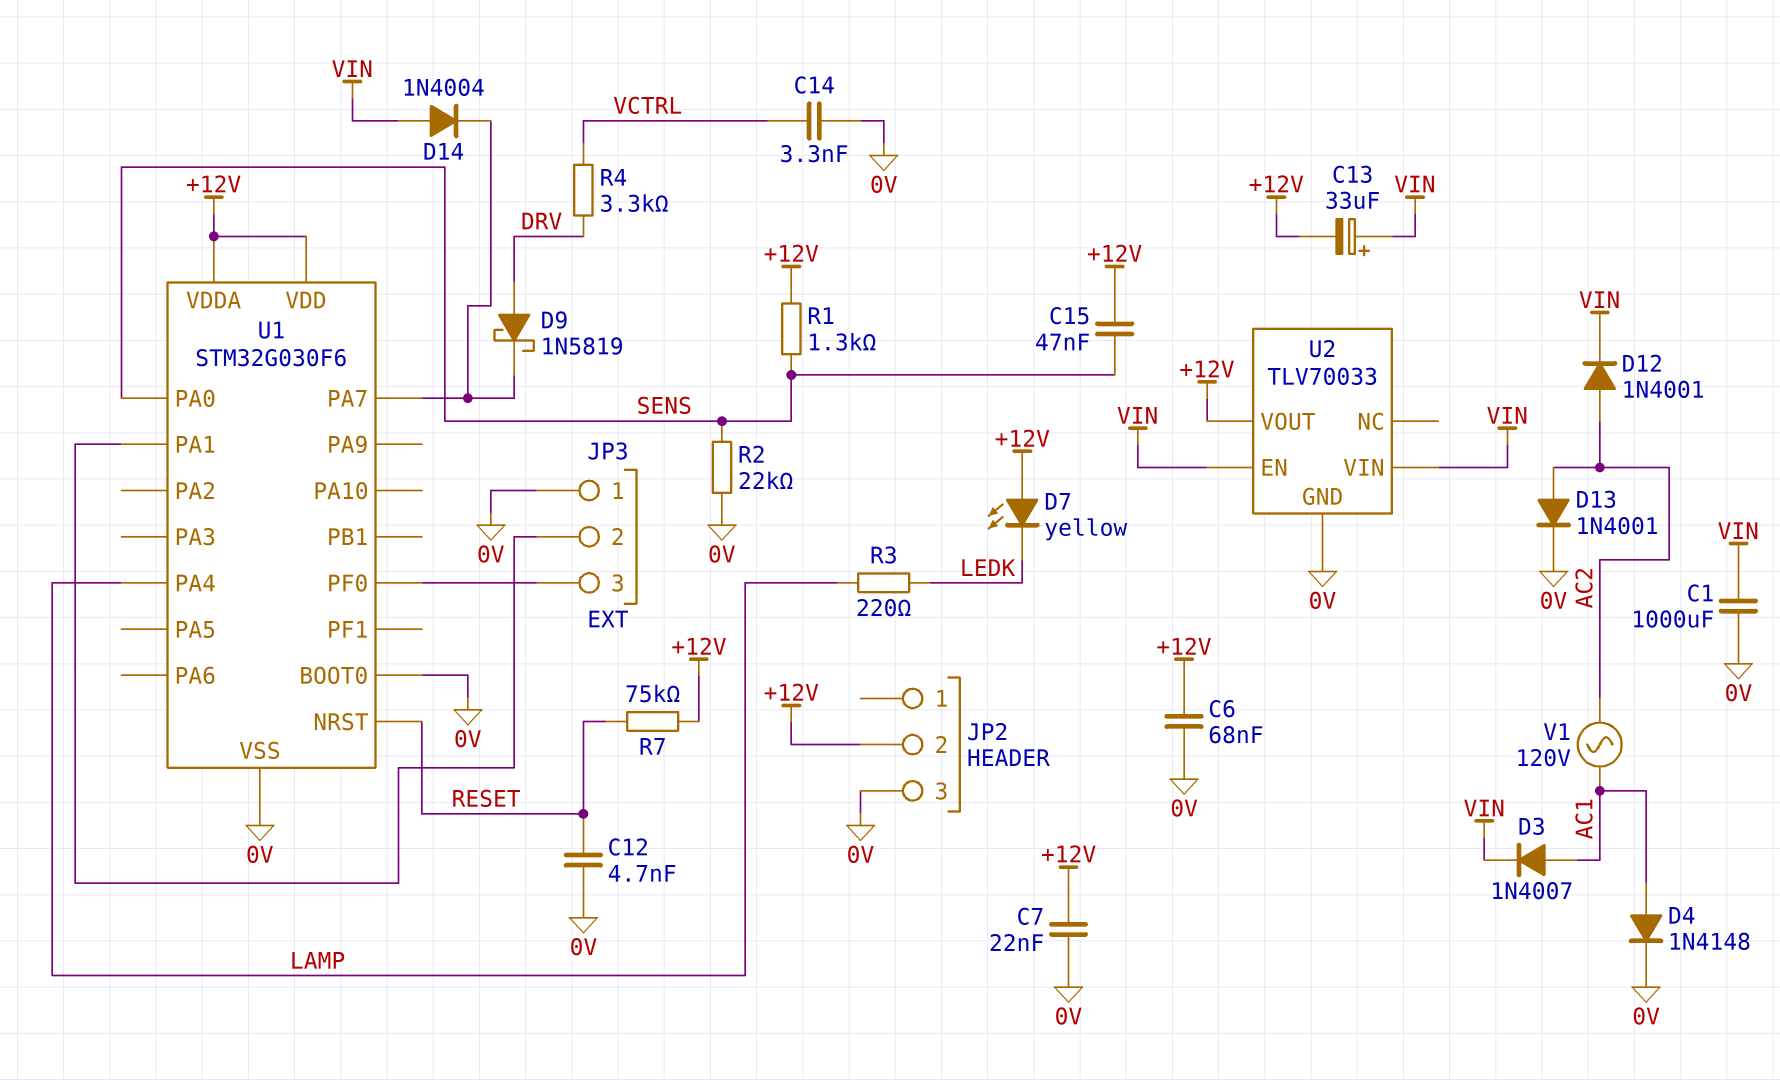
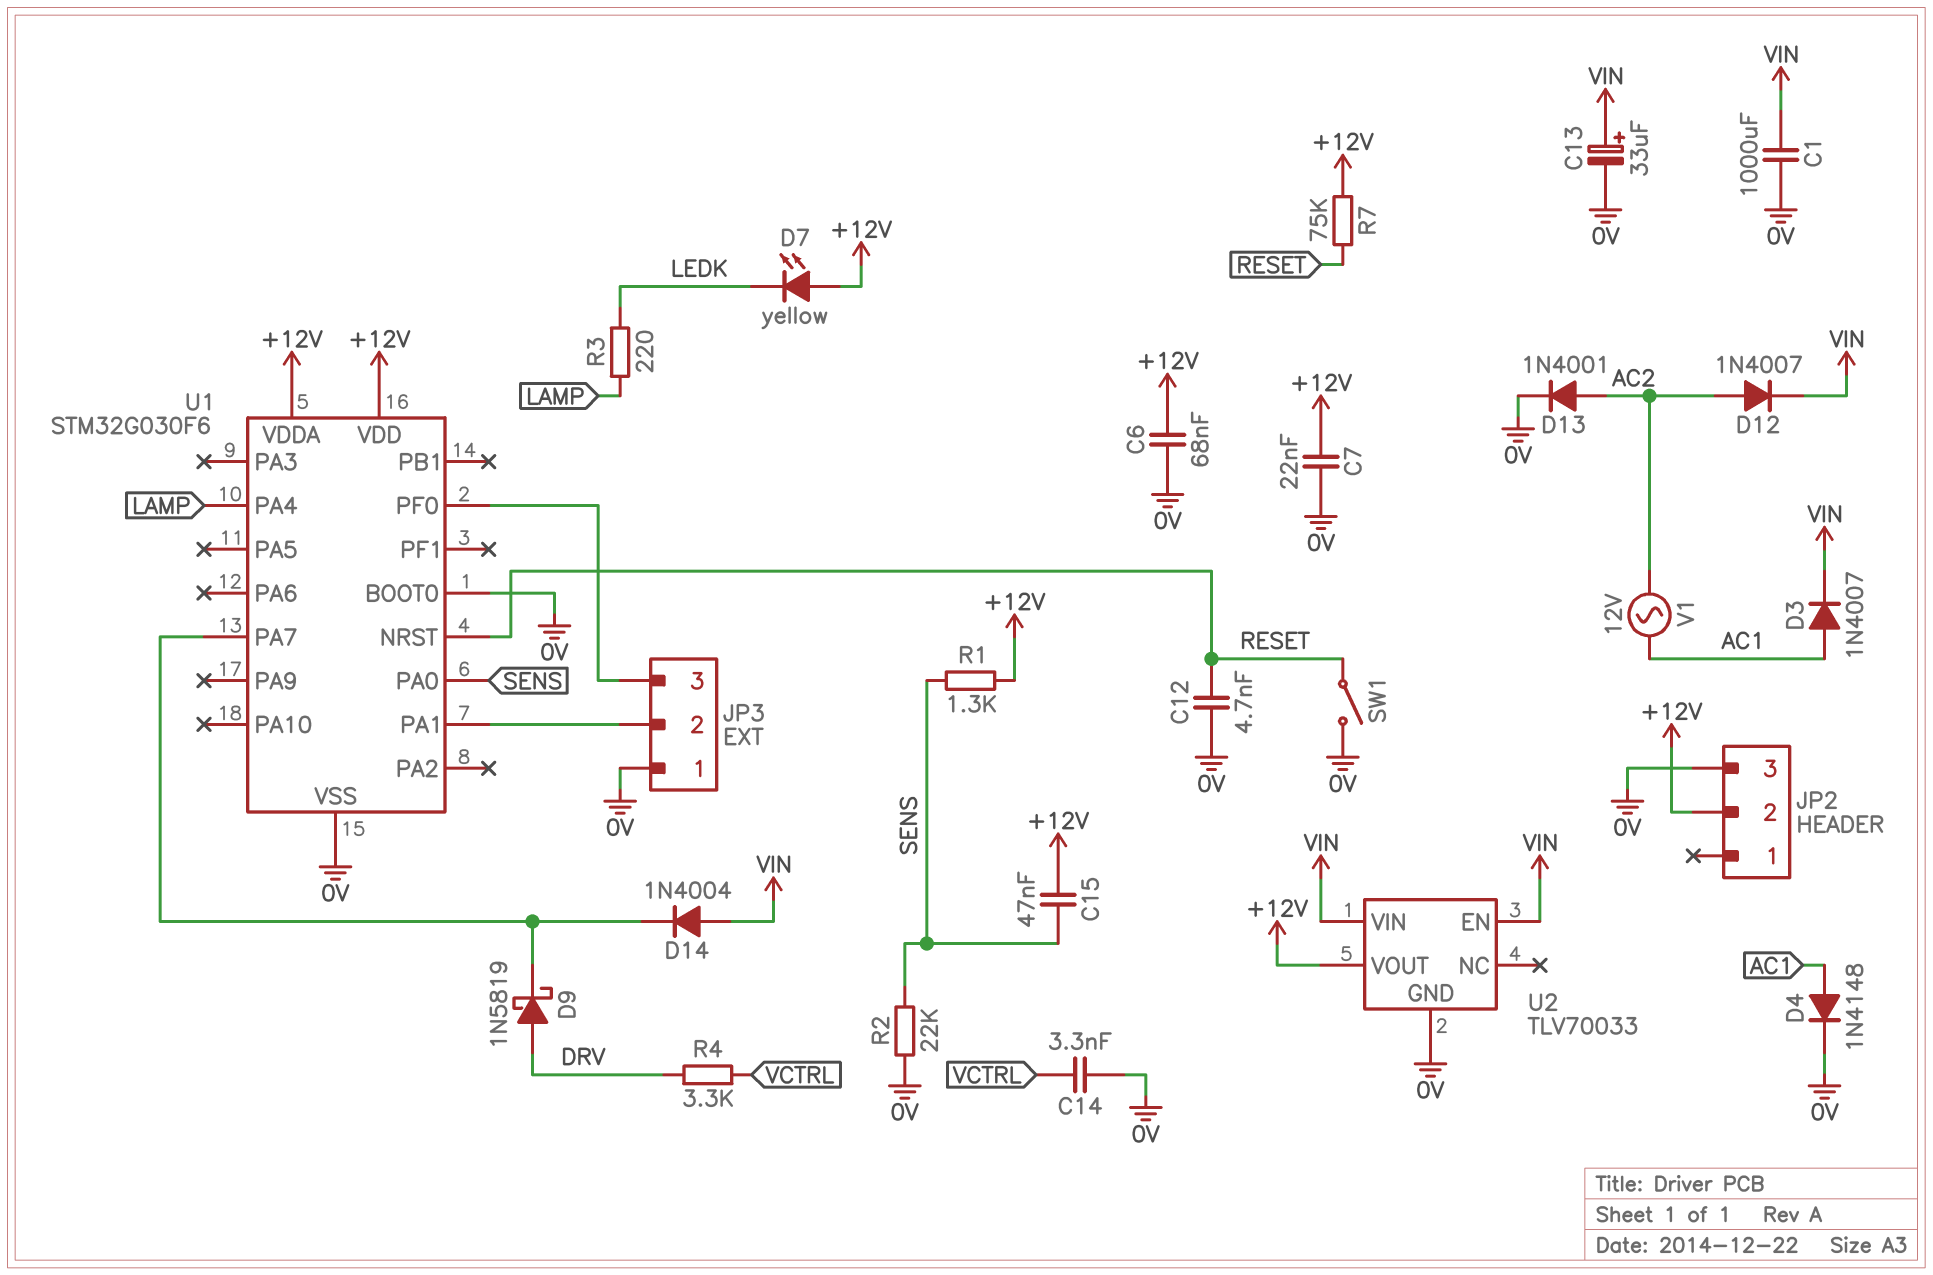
C13: 33uF (plus VIN, minus +12V) -> 33uF (plus VIN, minus 0V)
D12: diode 1N4001 (A AC2, K VIN) -> diode 1N4007 (A AC2, K VIN)
SW1: none -> switch (0V, RESET)
V1: AC 120V (AC1, AC2) -> AC 12V (AC1, AC2)

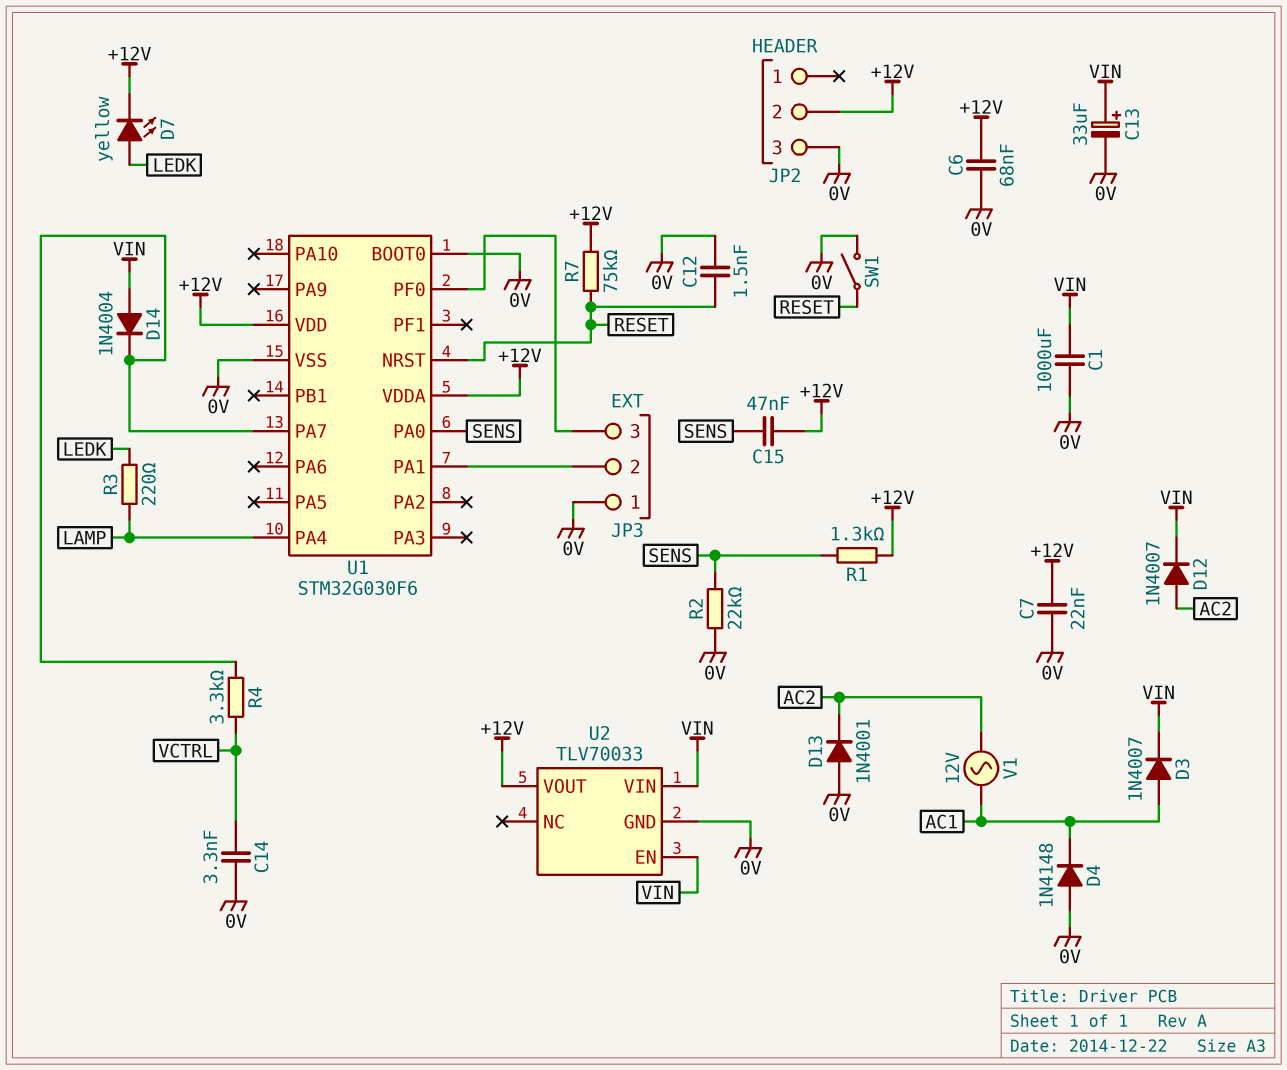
C12: 4.7nF (0V, RESET) -> 1.5nF (0V, RESET)
D4: diode 1N4148 (A AC1, K 0V) -> diode 1N4148 (A 0V, K AC1)
D7: LED yellow (A +12V, K LEDK) -> LED yellow (A LEDK, K +12V)
D9: schottky 1N5819 (A DRV, K U1/PA7) -> none
D13: diode 1N4001 (A AC2, K 0V) -> diode 1N4001 (A 0V, K AC2)
R4: 3.3k (DRV, VCTRL) -> 3.3k (U1/PA7, VCTRL)

